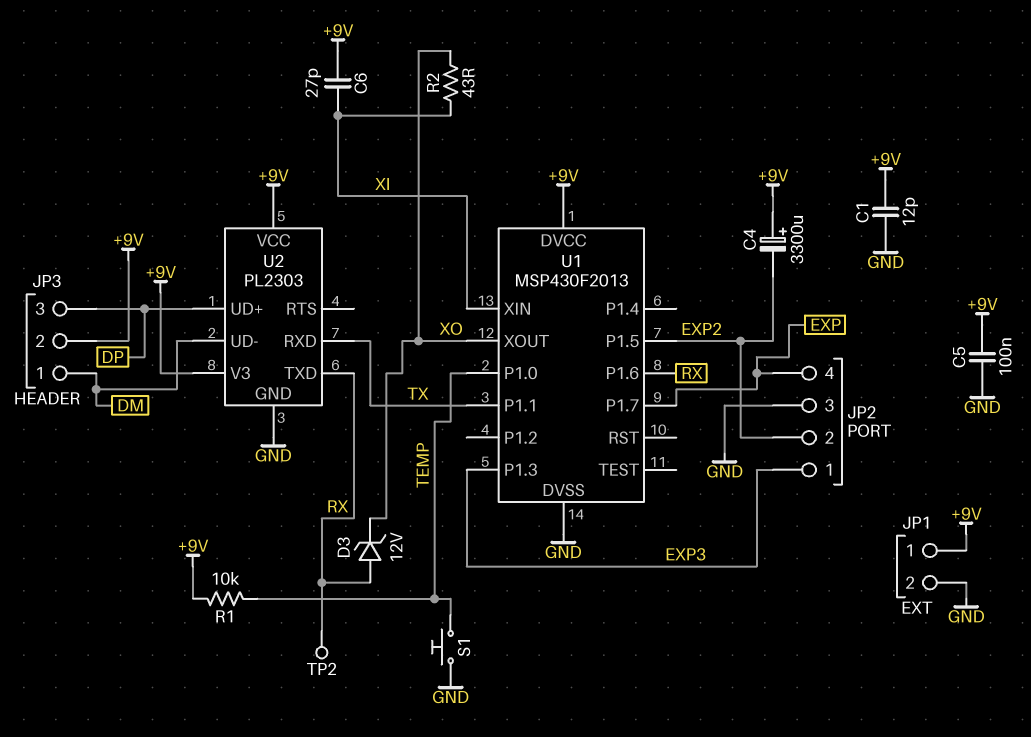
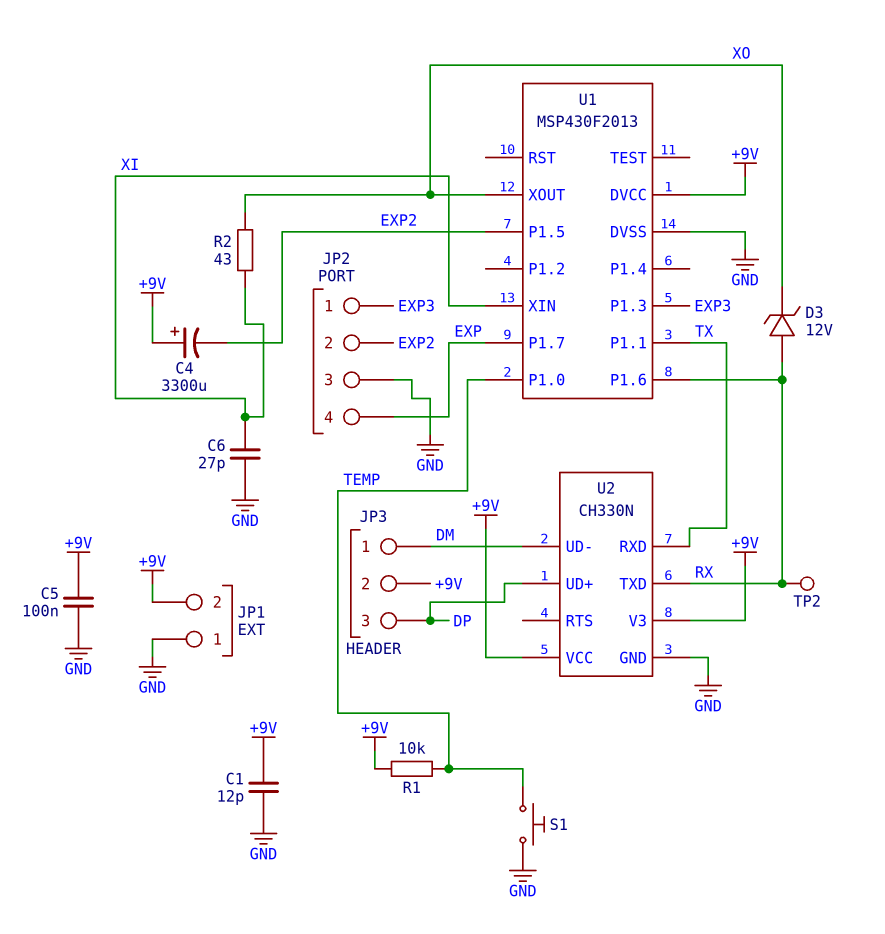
C6: 27pF (+9V, XI) -> 27pF (GND, XI)
JP1 pin 1: +9V -> GND
JP1 pin 2: GND -> +9V
U2: PL2303 -> CH330N

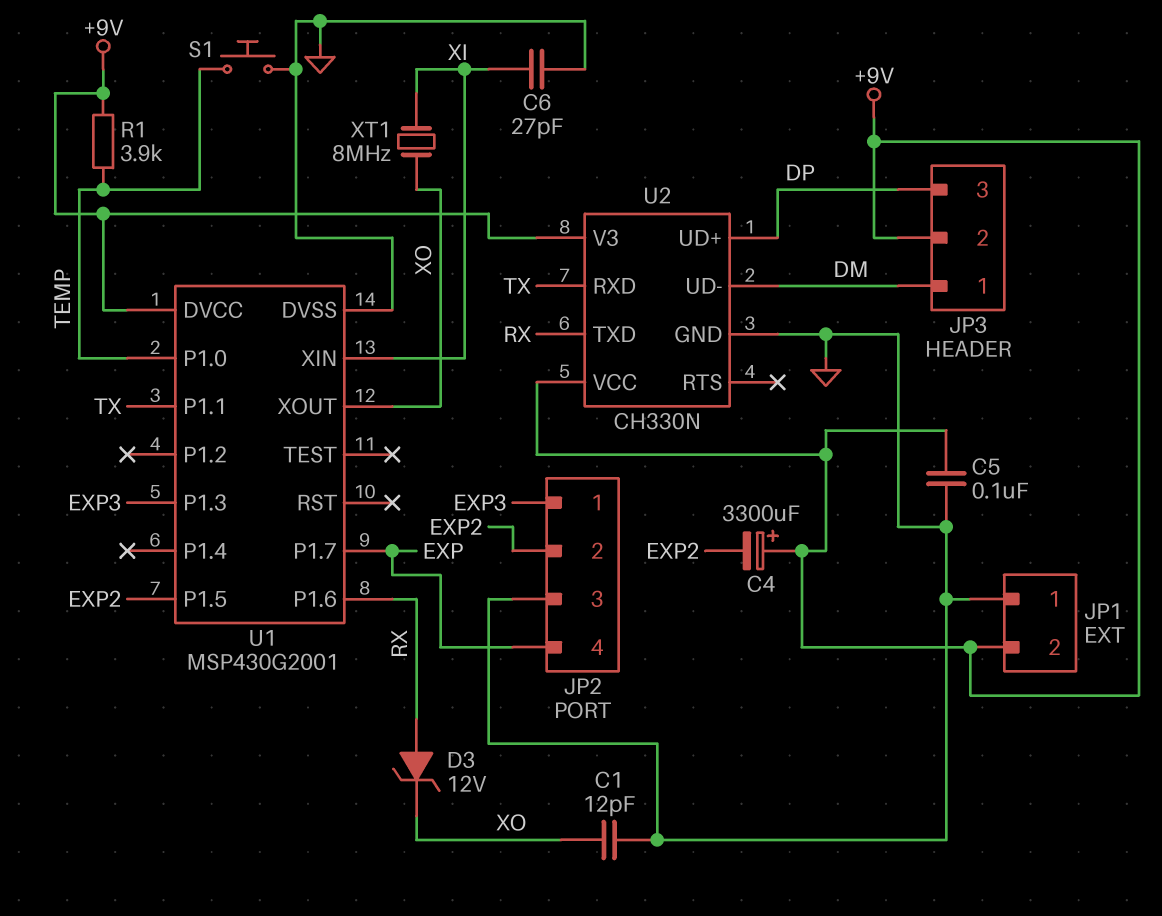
C1: 12pF (+9V, GND) -> 12pF (GND, XO)
R1: 10k (+9V, TEMP) -> 3.9k (+9V, TEMP)
R2: 43 (XI, XO) -> none
TP2: test point (RX) -> none
U1: MSP430F2013 -> MSP430G2001
XT1: none -> 8MHz (XI, XO)

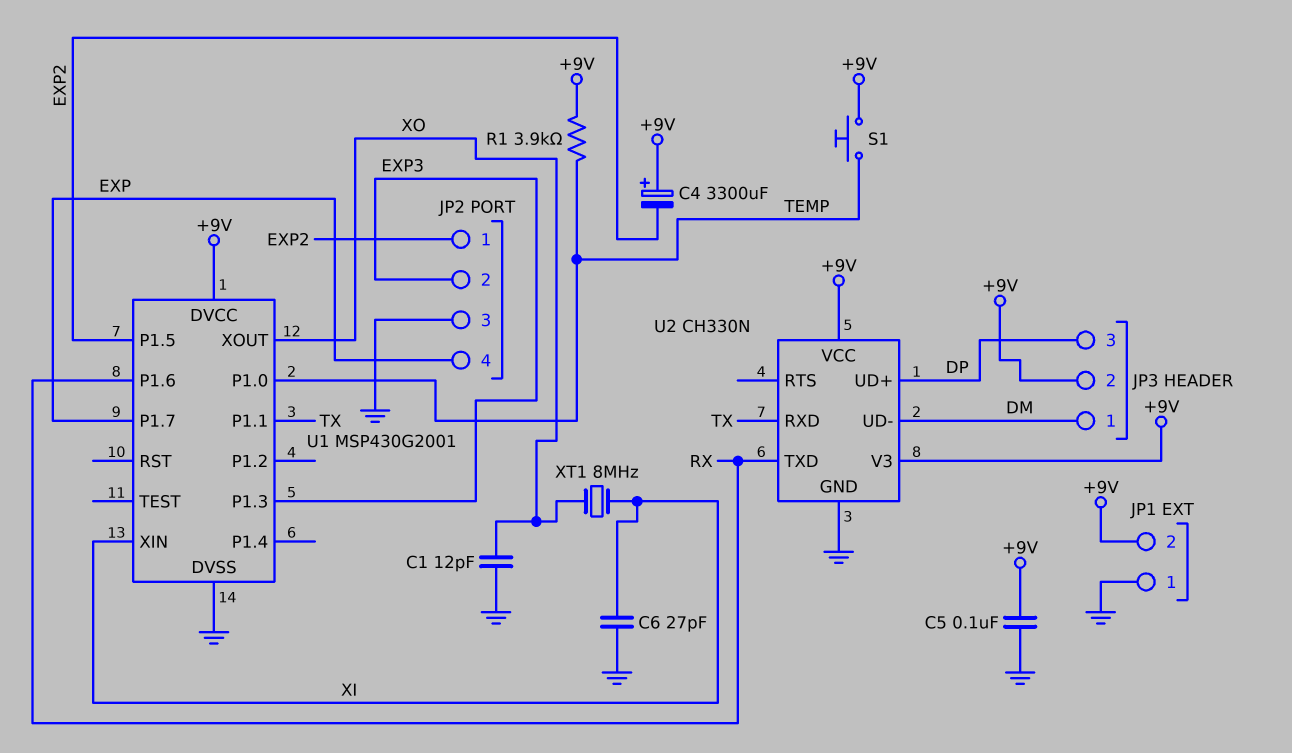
D3: zener 12V (A RX, K XO) -> none
JP2 pin 1: EXP3 -> EXP2
JP2 pin 2: EXP2 -> EXP3
S1: button (GND, TEMP) -> button (+9V, TEMP)

